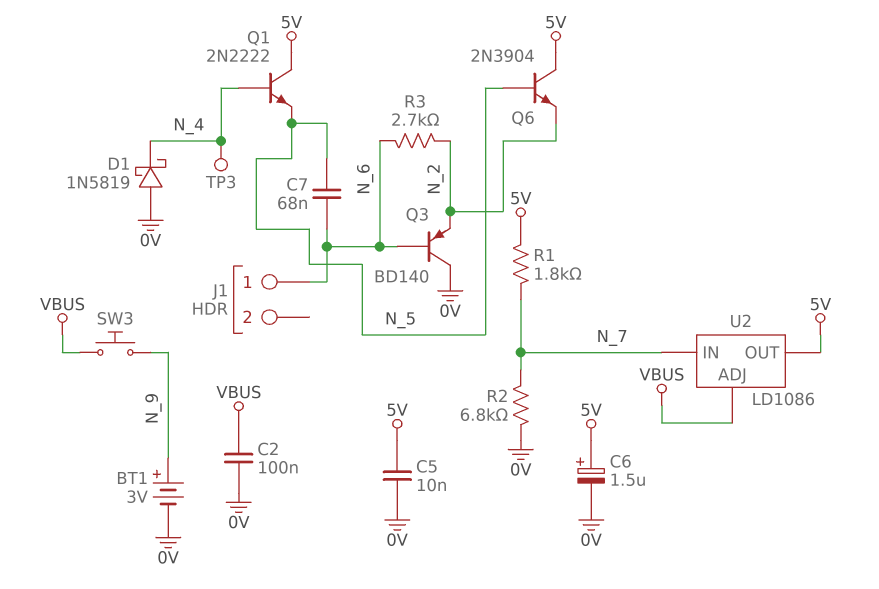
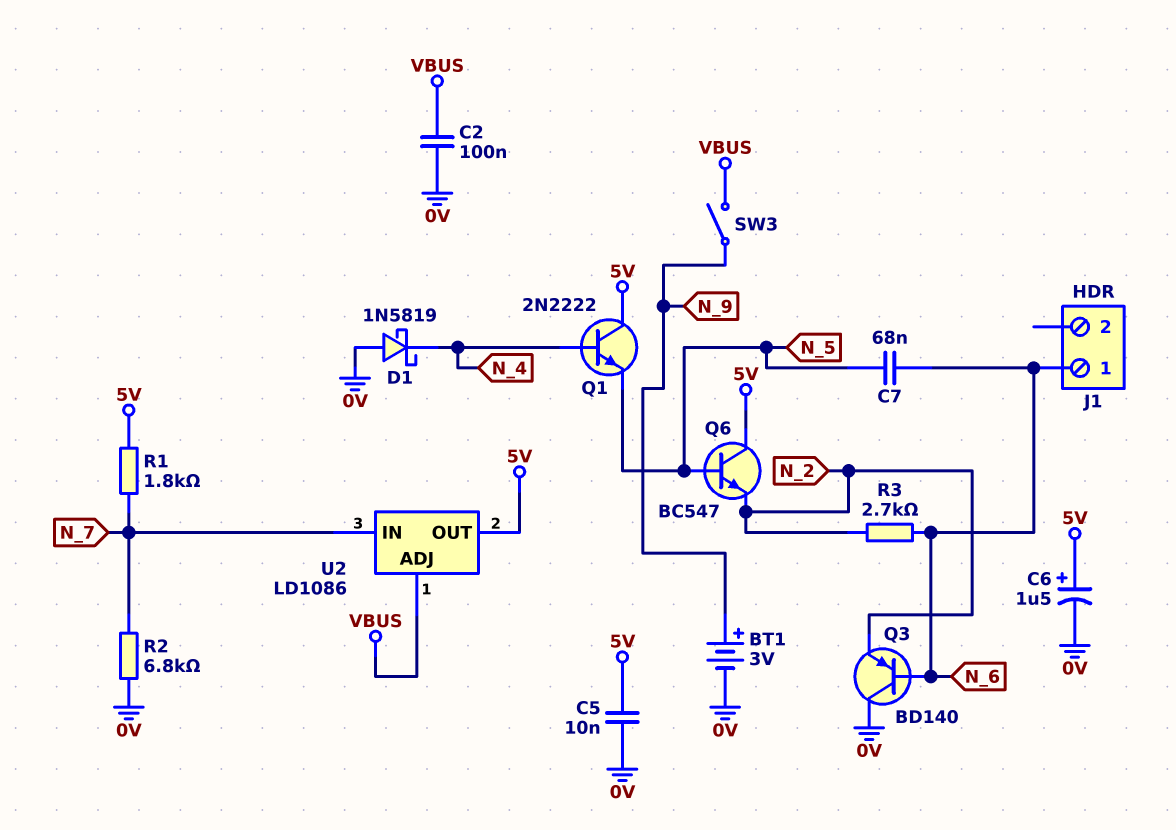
Q6: NPN 2N3904 (B N_5, C 5V, E N_2) -> NPN BC547 (B N_5, C 5V, E N_2)
SW3: button (N_9, VBUS) -> switch (N_9, VBUS)
TP3: test point (N_4) -> none

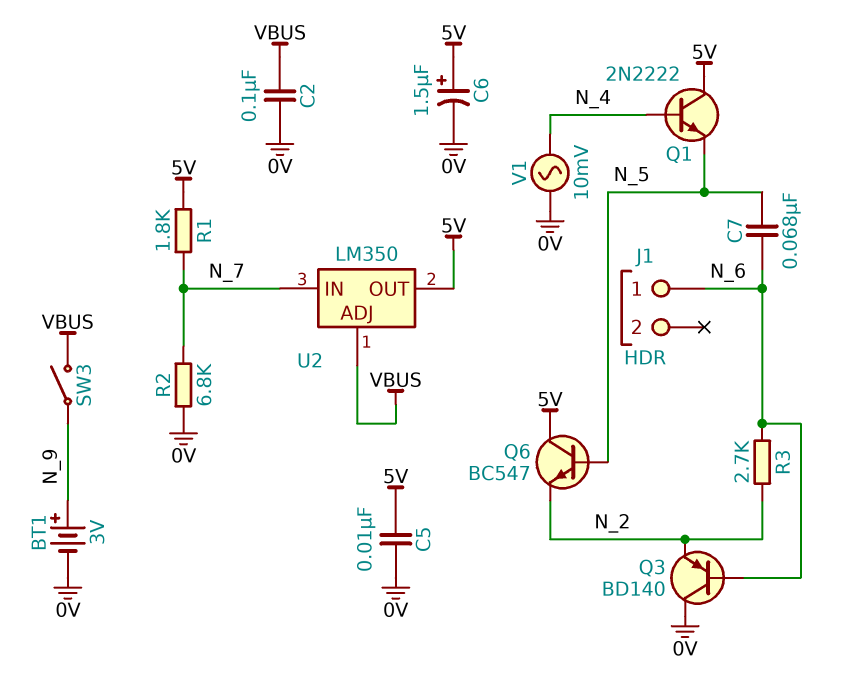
D1: schottky 1N5819 (A 0V, K N_4) -> none
U2: LD1086 -> LM350
V1: none -> AC 10mV (0V, N_4)

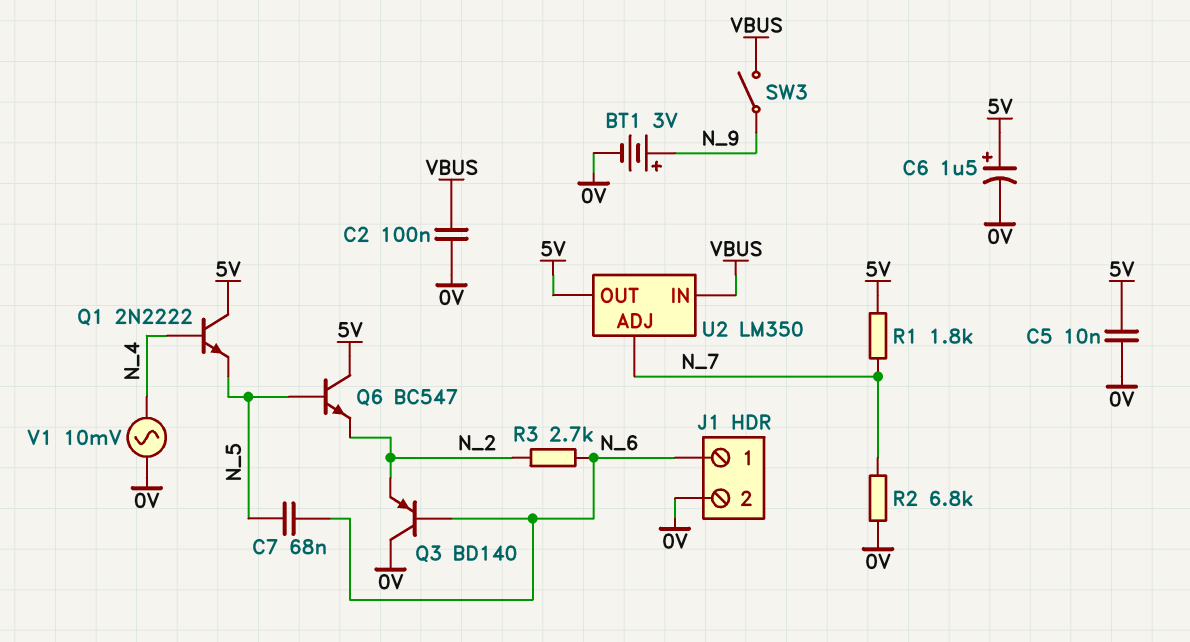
J1 pin 2: none -> 0V
U2 pin ADJ: VBUS -> N_7
U2 pin IN: N_7 -> VBUS

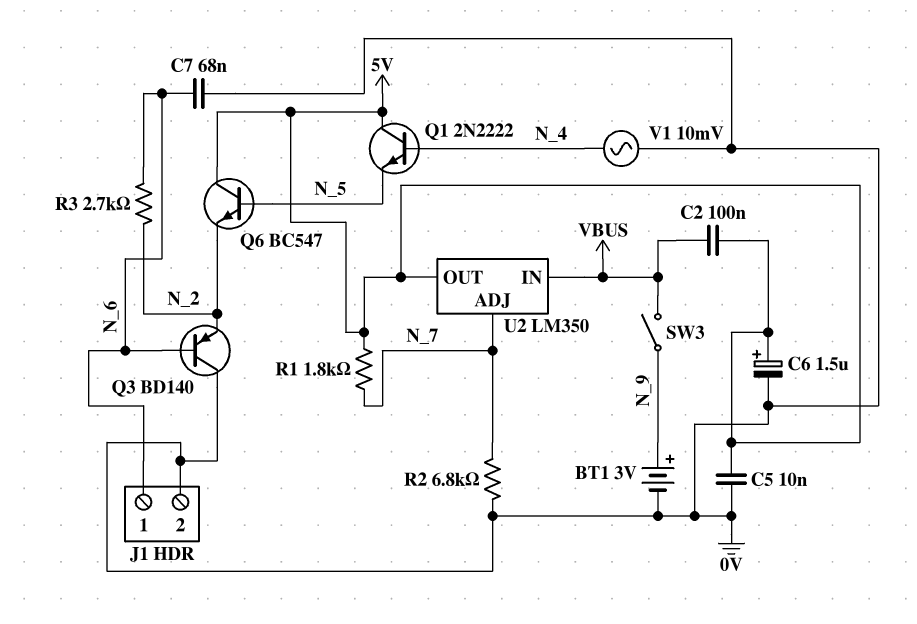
C2: 100nF (0V, VBUS) -> 100nF (5V, VBUS)
C7: 68nF (N_5, N_6) -> 68nF (0V, N_6)

